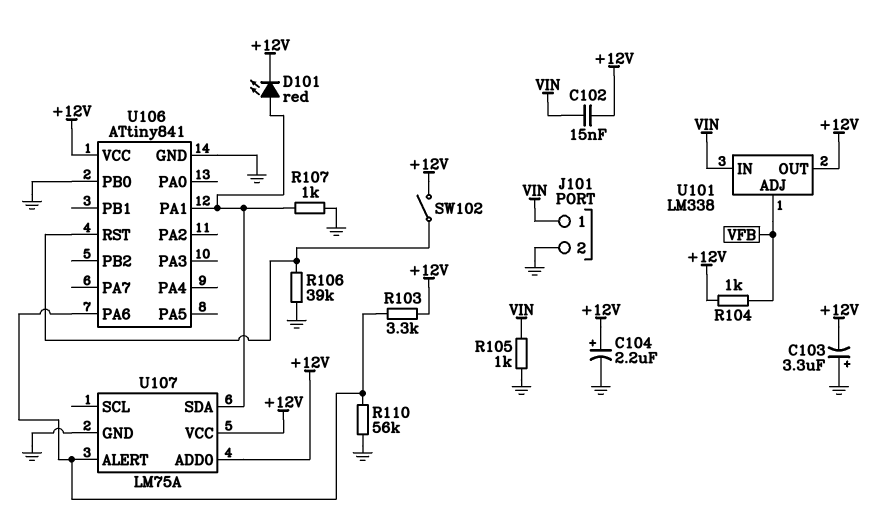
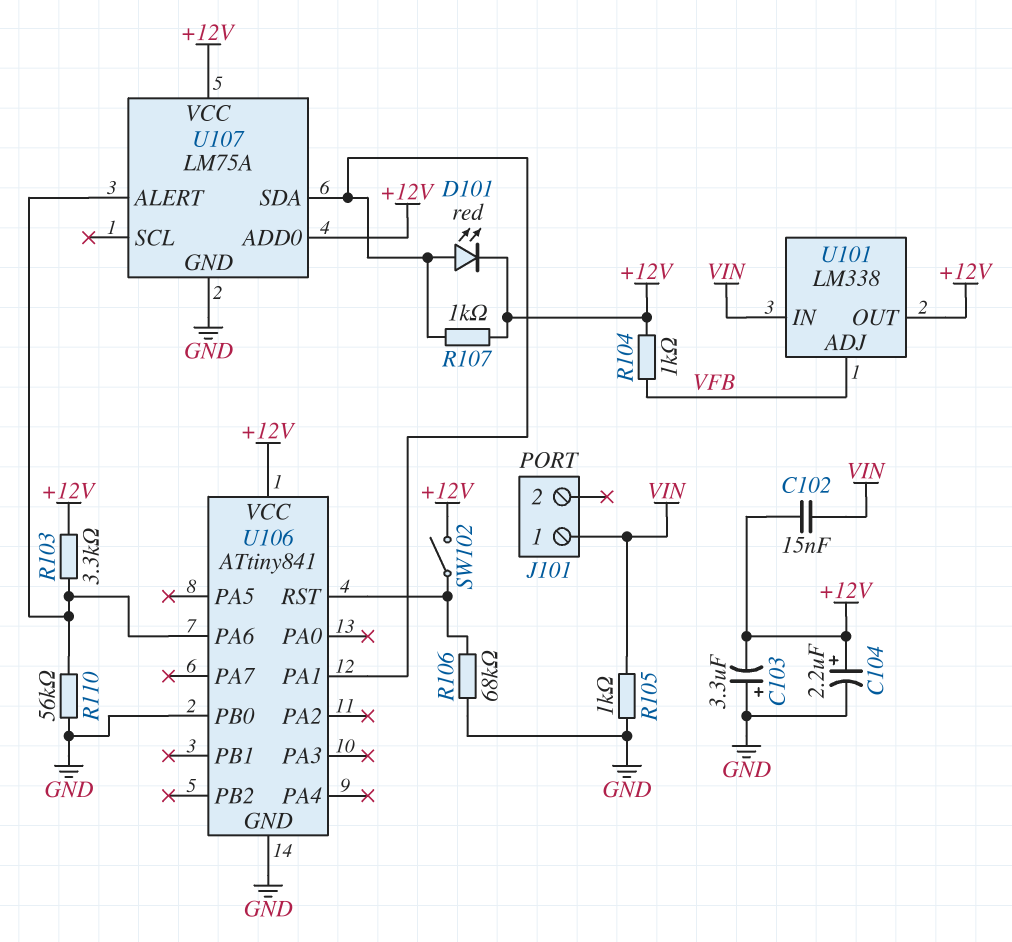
J101 pin 2: GND -> none
R106: 39k (GND, U106/RST) -> 68k (GND, U106/RST)
R107: 1k (GND, U106/PA1) -> 1k (+12V, U106/PA1)

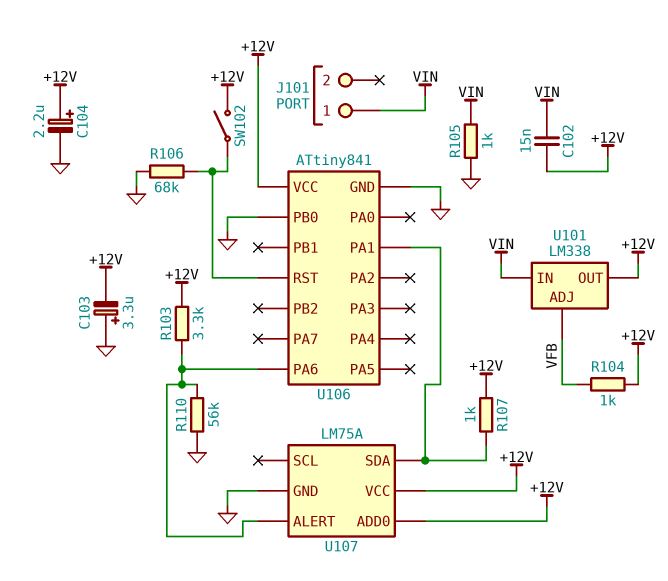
D101: LED red (A U106/PA1, K +12V) -> none

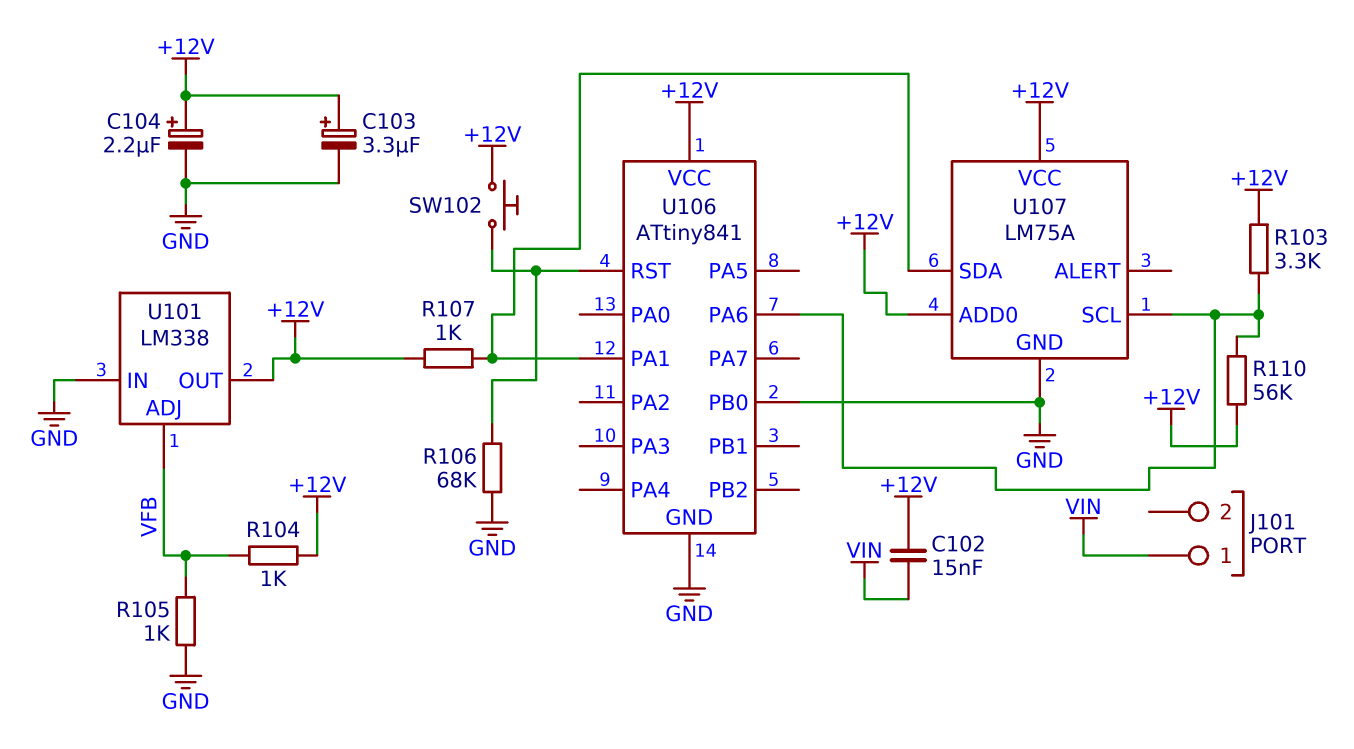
C103: 3.3uF (plus GND, minus +12V) -> 3.3uF (plus +12V, minus GND)
R105: 1k (GND, VIN) -> 1k (GND, VFB)
R110: 56k (GND, U106/PA6) -> 56k (+12V, U106/PA6)
SW102: switch (+12V, U106/RST) -> button (+12V, U106/RST)
U101 pin IN: VIN -> GND
U107 pin ALERT: U106/PA6 -> none
U107 pin SCL: none -> U106/PA6

